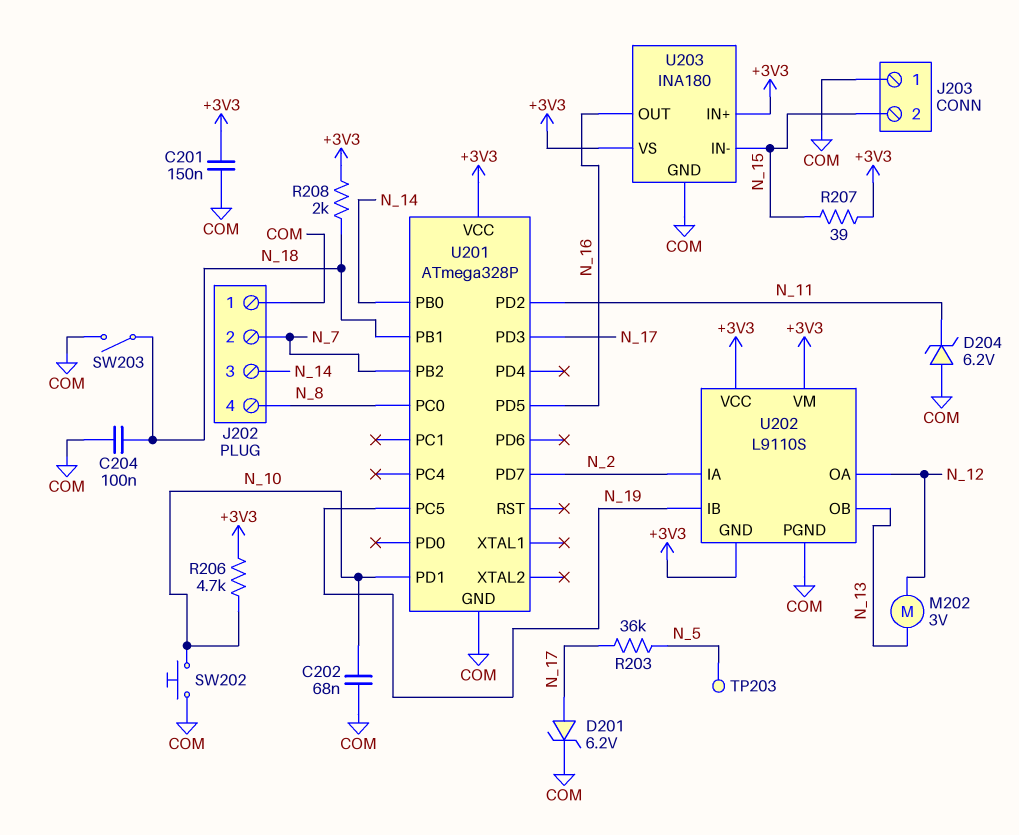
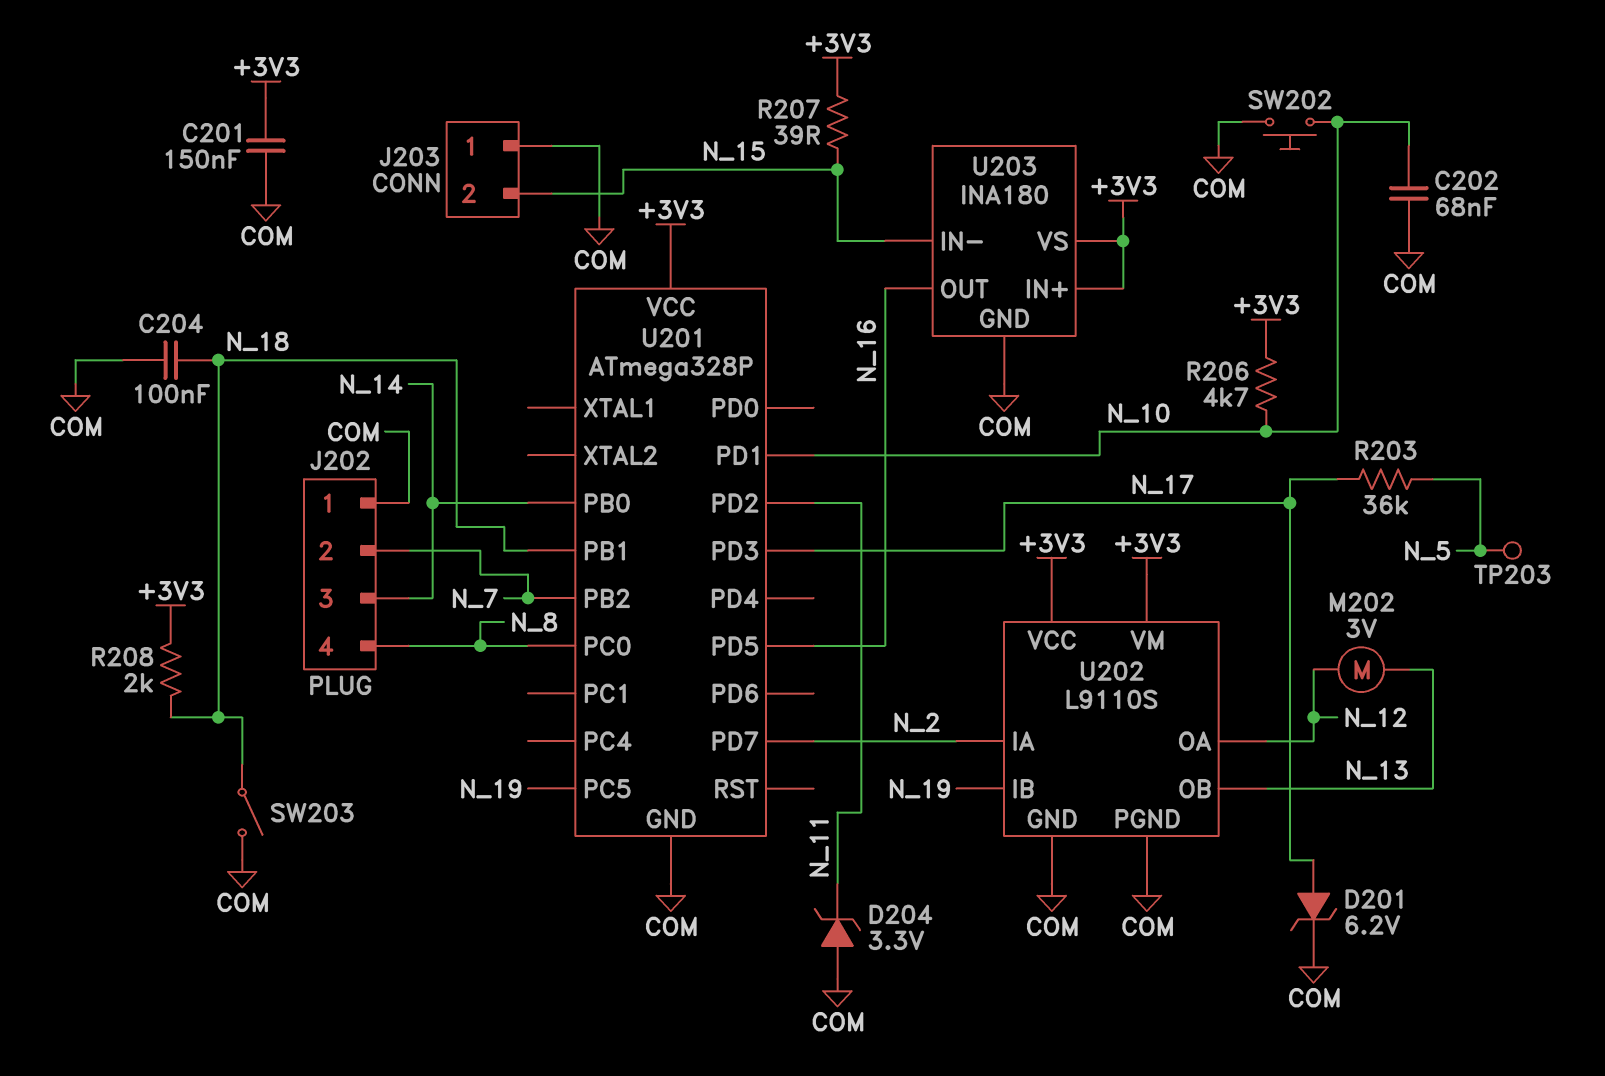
D204: zener 6.2V (A COM, K N_11) -> zener 3.3V (A COM, K N_11)
U202 pin GND: +3V3 -> COM

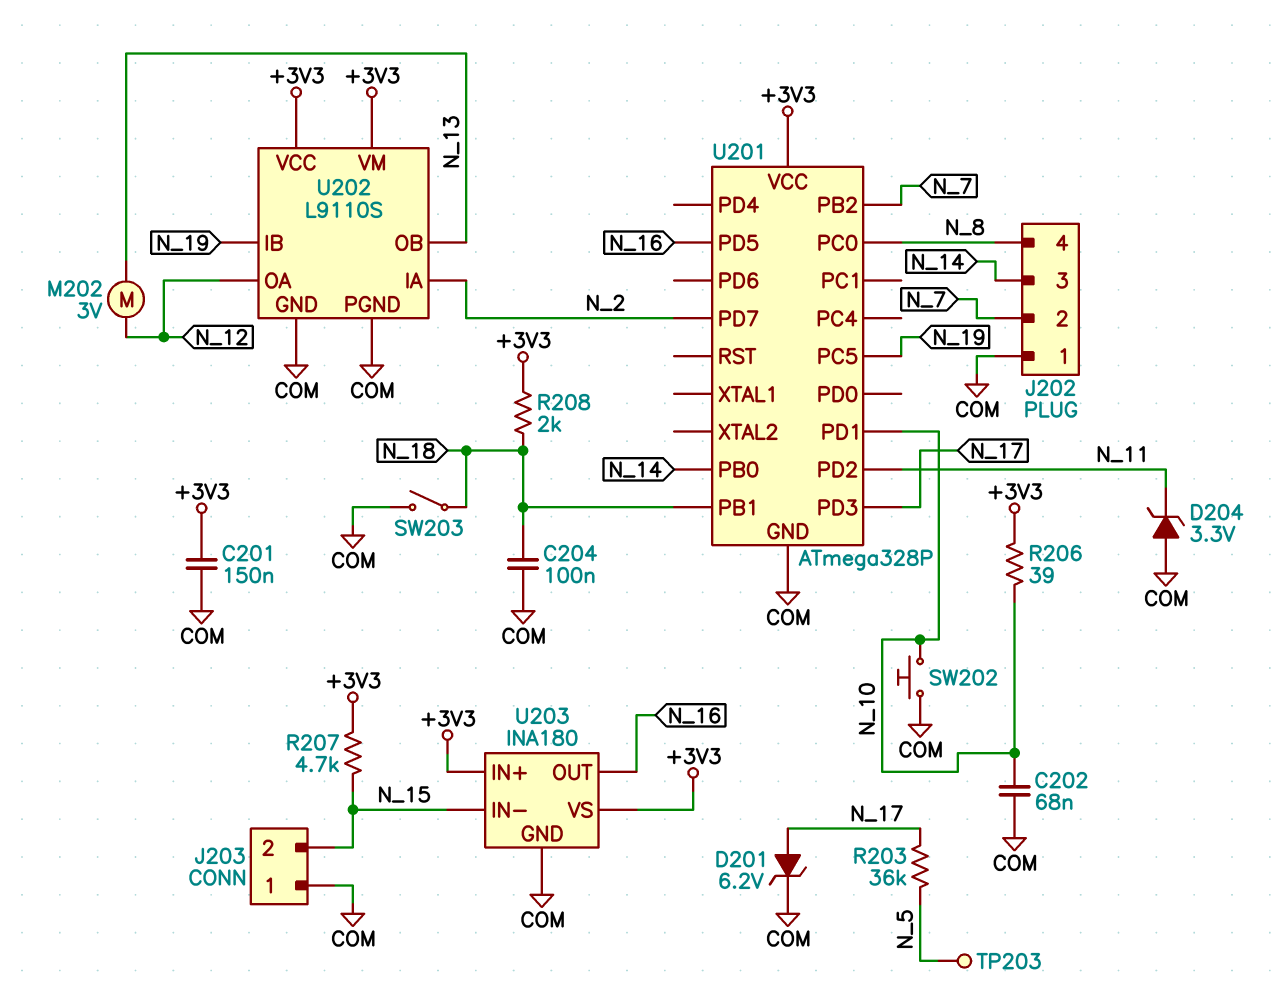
R206: 4.7k (+3V3, N_10) -> 39 (+3V3, N_10)
R207: 39 (+3V3, N_15) -> 4.7k (+3V3, N_15)

